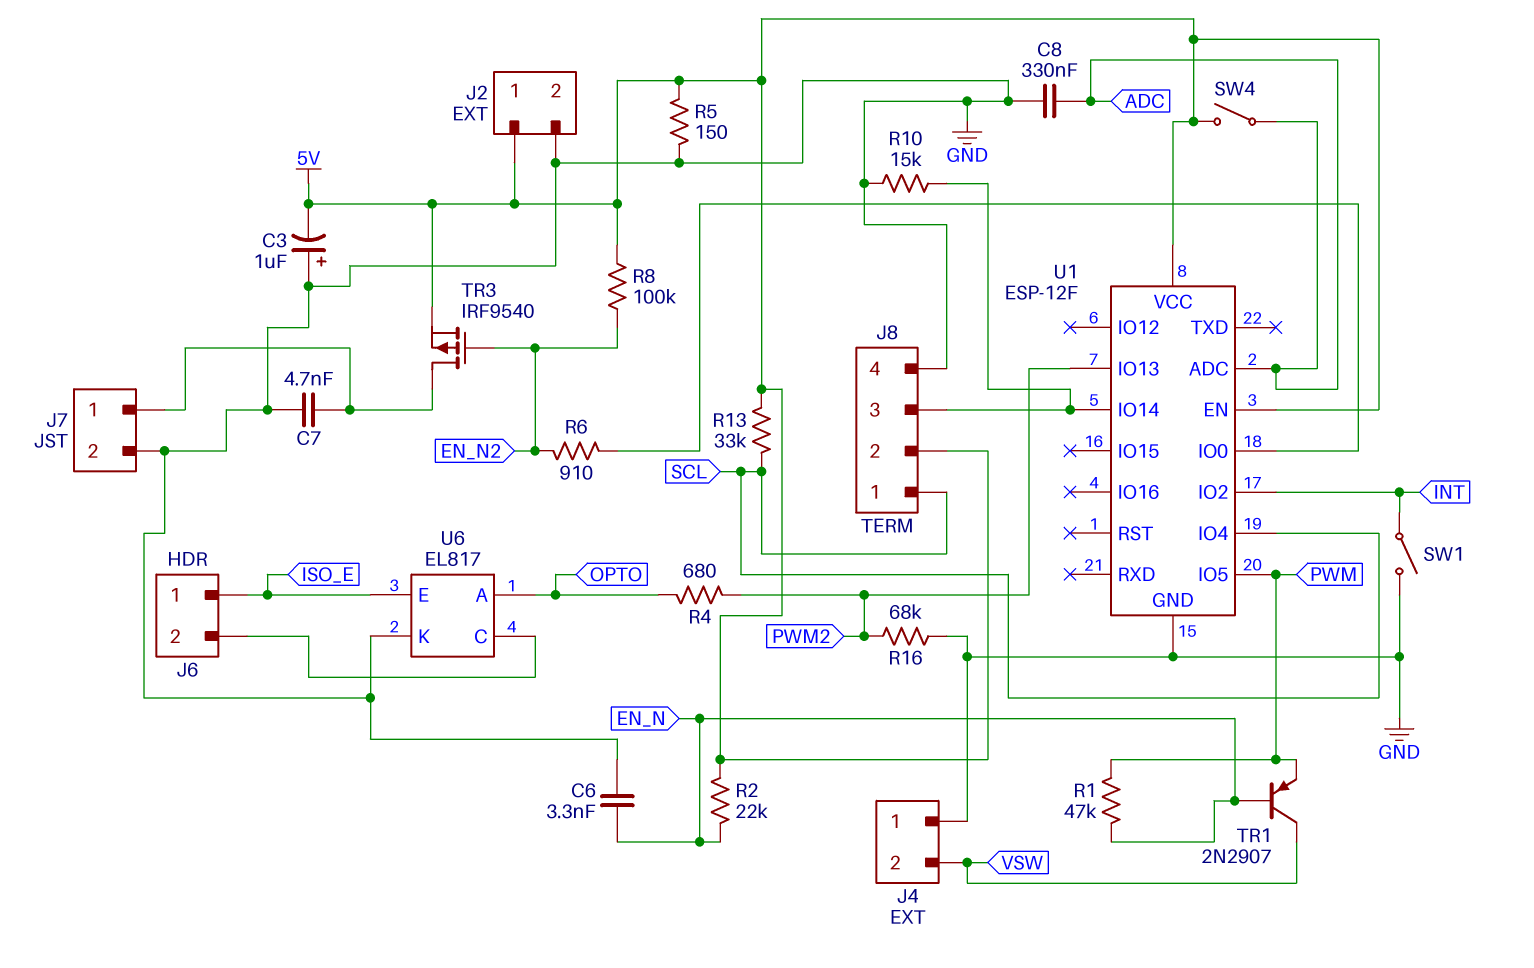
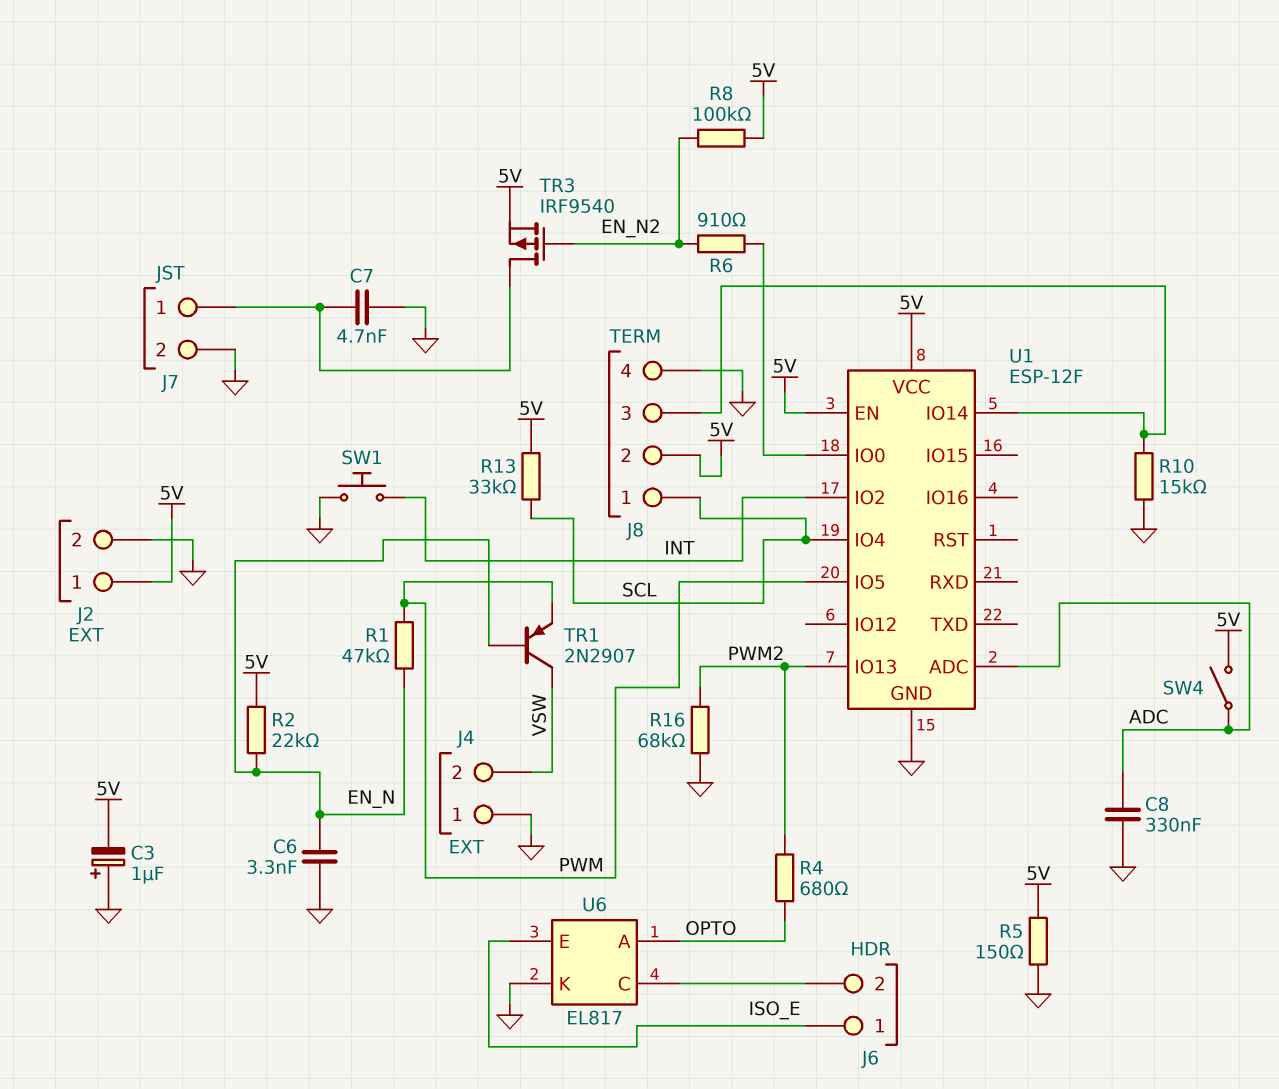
SW1: switch (GND, INT) -> button (GND, INT)

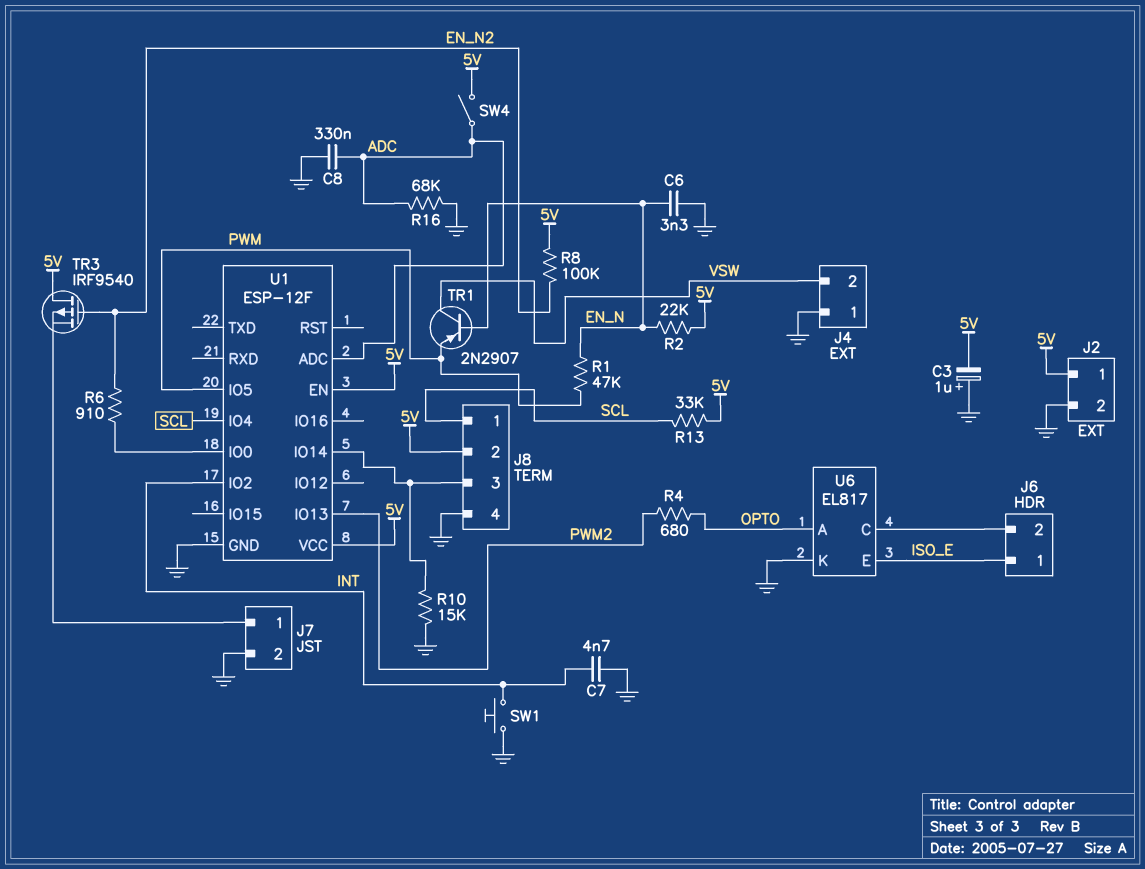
C7: 4.7nF (GND, J7/1) -> 4.7nF (GND, INT)
R5: 150 (5V, GND) -> none
R16: 68k (GND, PWM2) -> 68k (ADC, GND)
TR3: PMOS IRF9540 (G EN_N2, D J7/1, S 5V) -> PMOS IRF9540 (G EN_N2, D 5V, S J7/1)

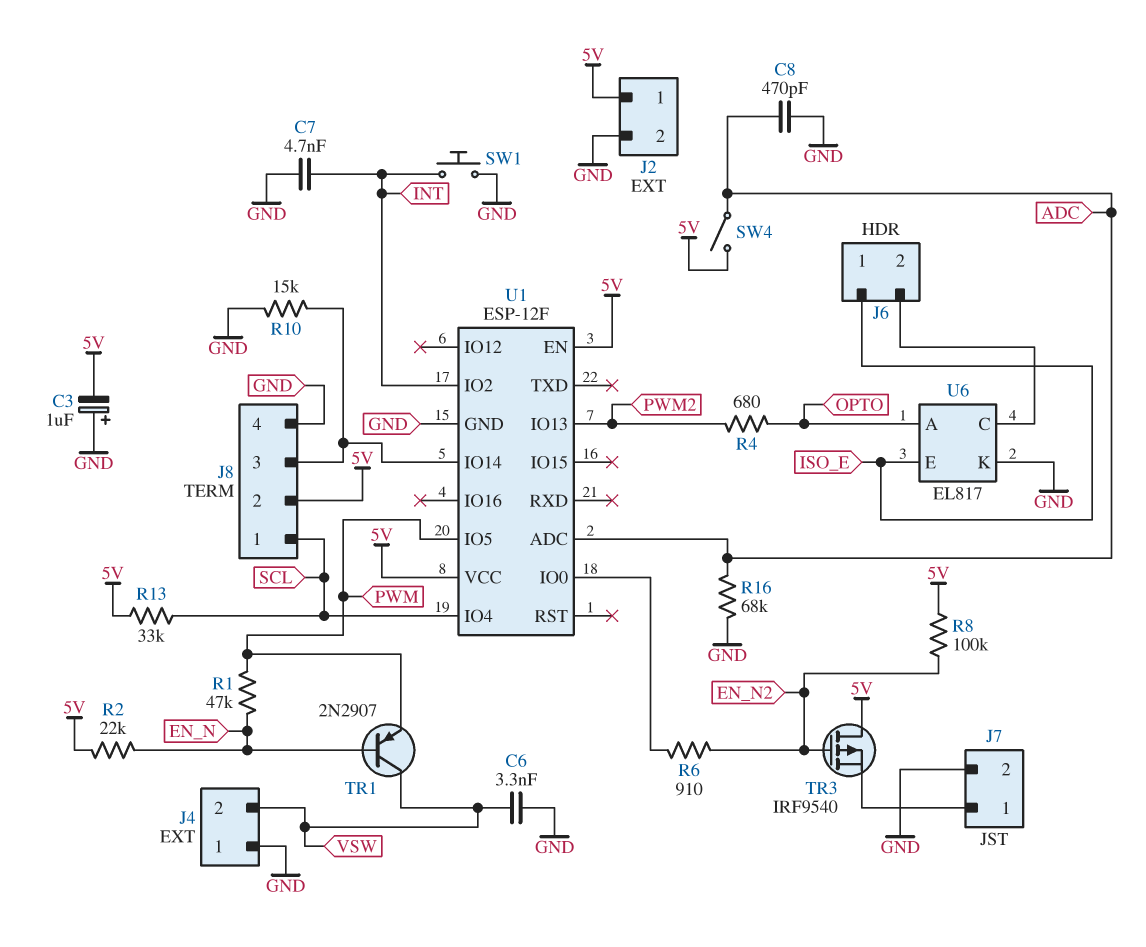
C6: 3.3nF (EN_N, GND) -> 3.3nF (GND, VSW)
C8: 330nF (ADC, GND) -> 470pF (ADC, GND)

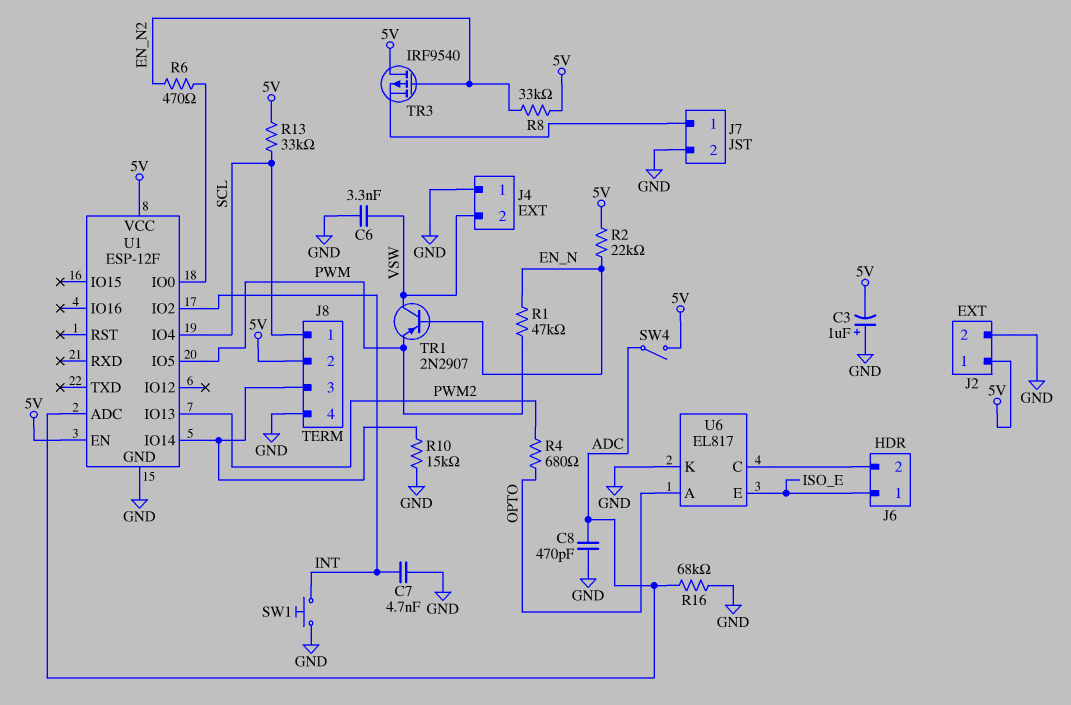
R6: 910 (EN_N2, U1/IO0) -> 470 (EN_N2, U1/IO0)
R8: 100k (5V, EN_N2) -> 33k (5V, EN_N2)

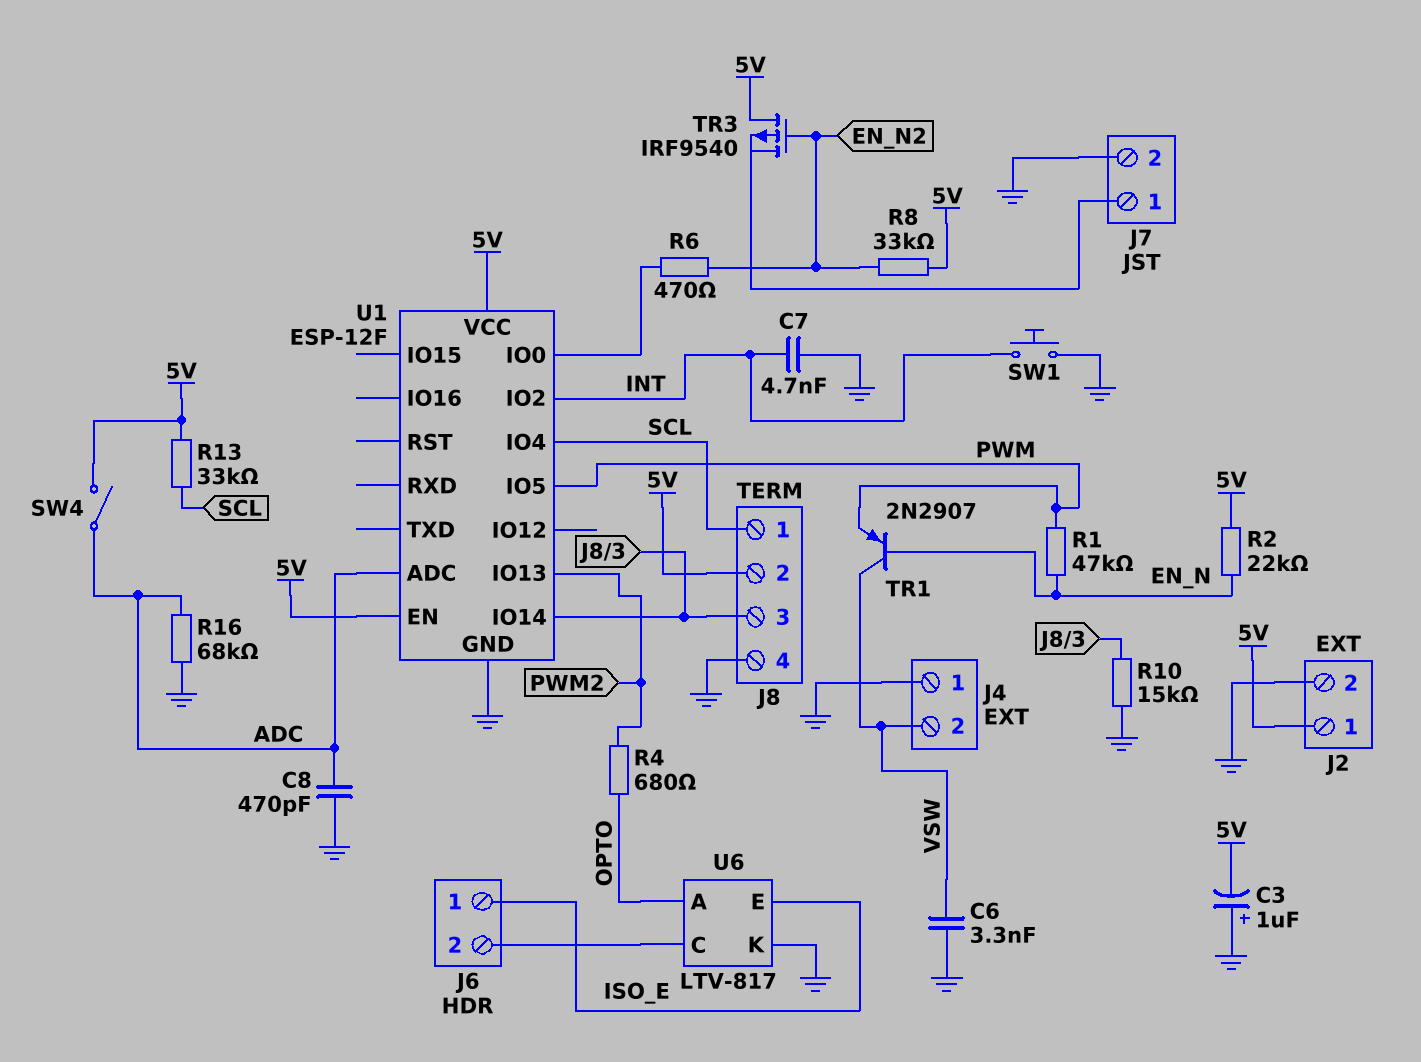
U6: EL817 -> LTV-817

